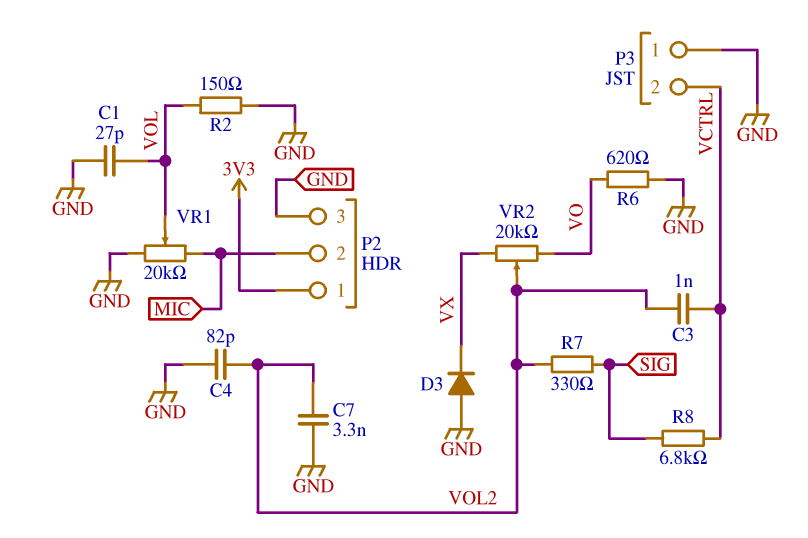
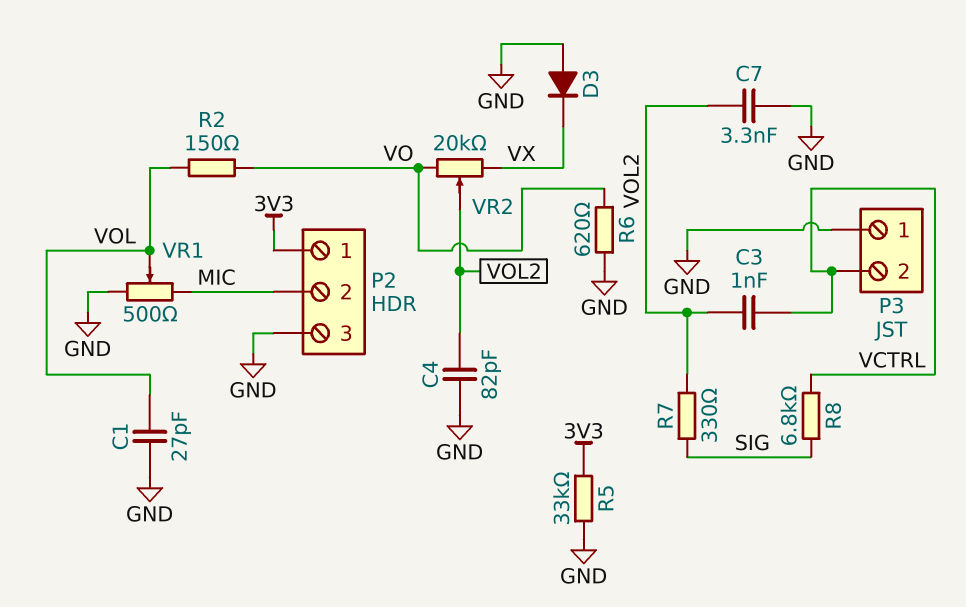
R2: 150 (GND, VOL) -> 150 (VO, VOL)
R5: none -> 33k (3V3, GND)
VR1: 20k (GND, MIC, wiper VOL) -> 500 (GND, MIC, wiper VOL)

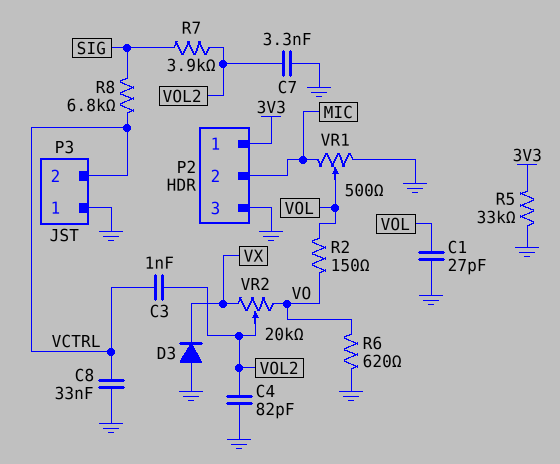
C8: none -> 33nF (GND, VCTRL)
R7: 330 (SIG, VOL2) -> 3.9k (SIG, VOL2)

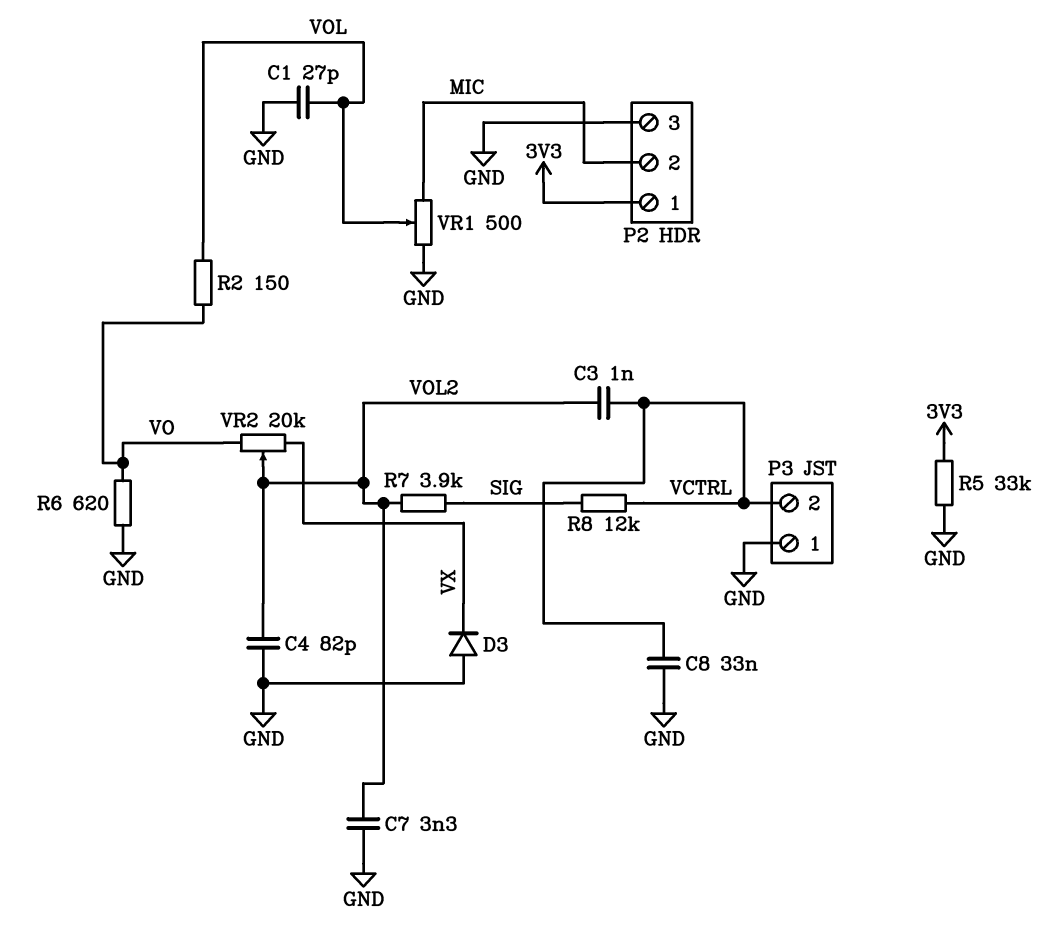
R8: 6.8k (SIG, VCTRL) -> 12k (SIG, VCTRL)

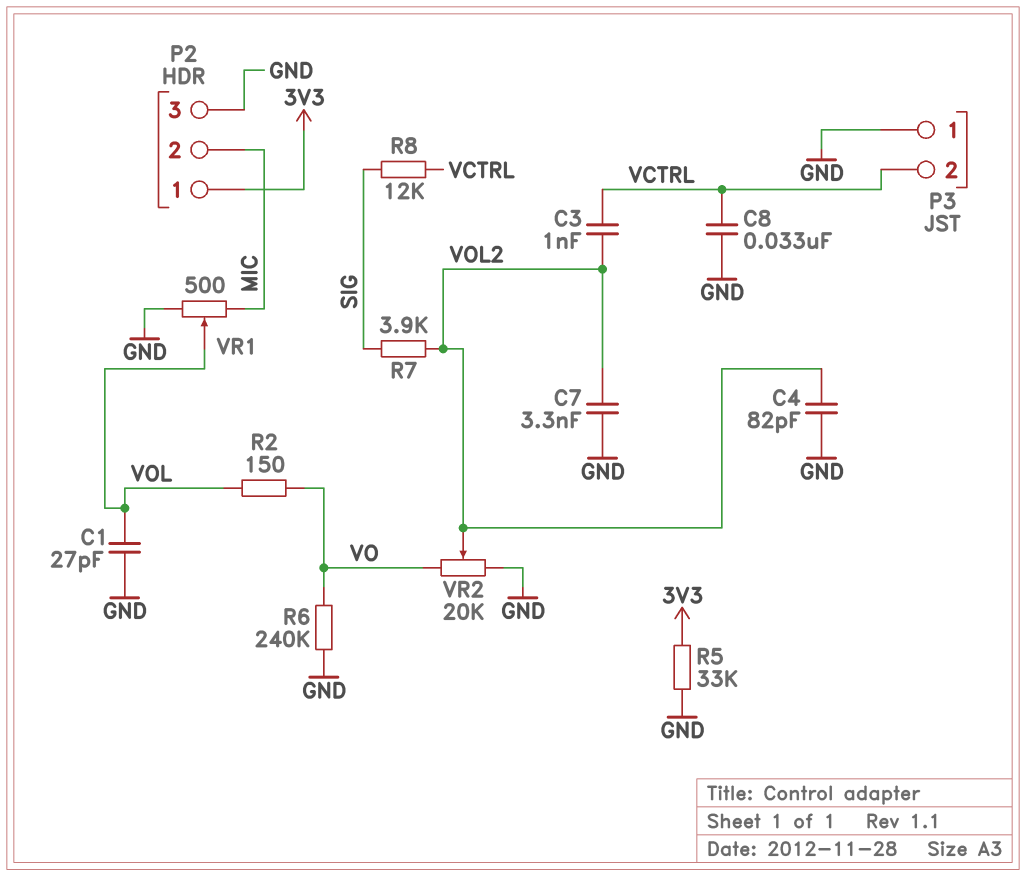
D3: diode (A GND, K VX) -> none
R6: 620 (GND, VO) -> 240k (GND, VO)
VR2: 20k (VO, VX, wiper VOL2) -> 20k (GND, VO, wiper VOL2)

